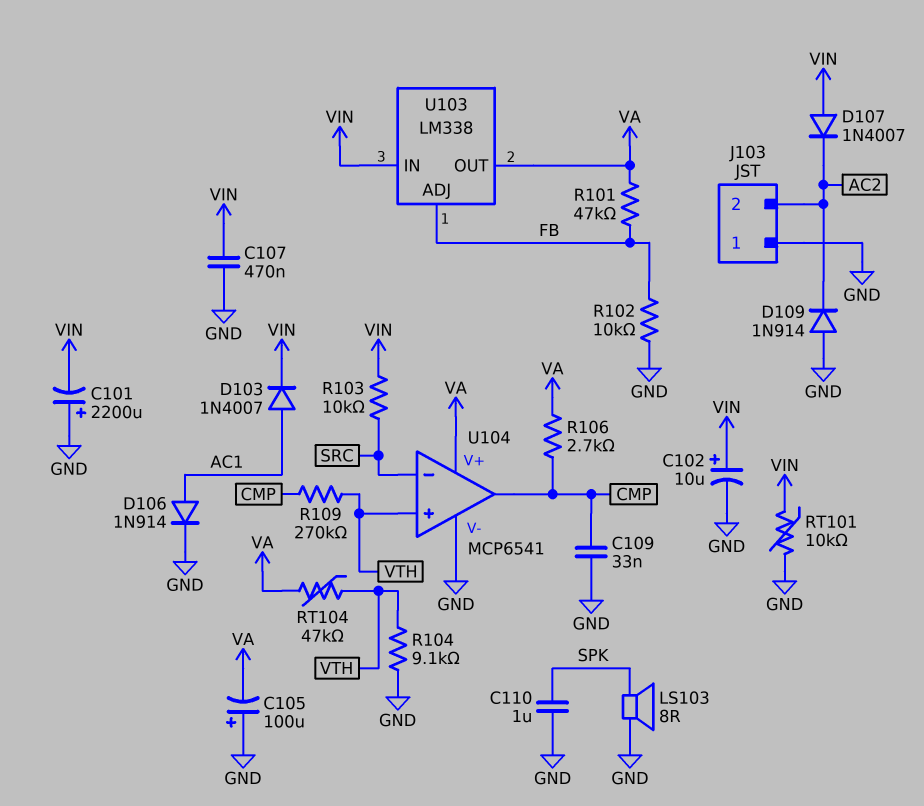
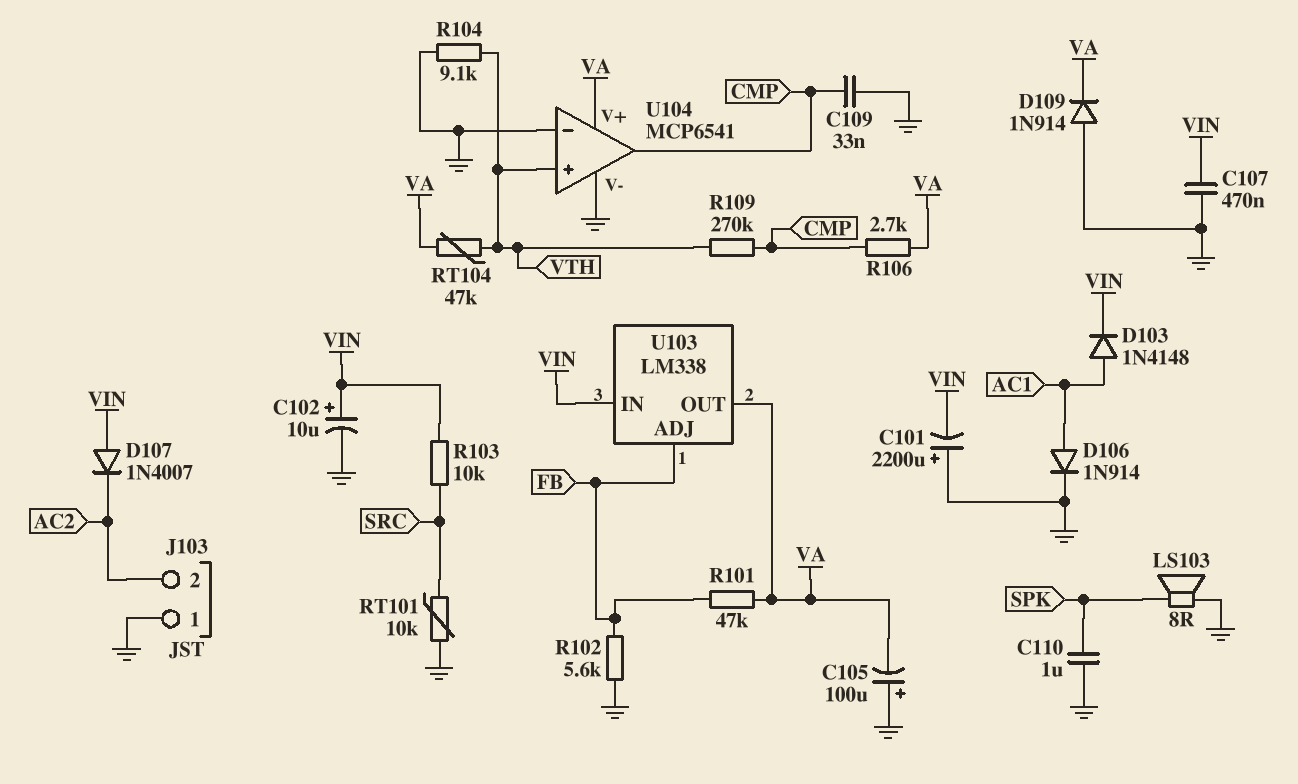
D103: diode 1N4007 (A AC1, K VIN) -> diode 1N4148 (A AC1, K VIN)
D109: diode 1N914 (A GND, K AC2) -> diode 1N914 (A GND, K VA)
R102: 10k (FB, GND) -> 5.6k (FB, GND)
RT101: 10k (GND, VIN) -> 10k (GND, SRC)
U104 pin in-: SRC -> GND

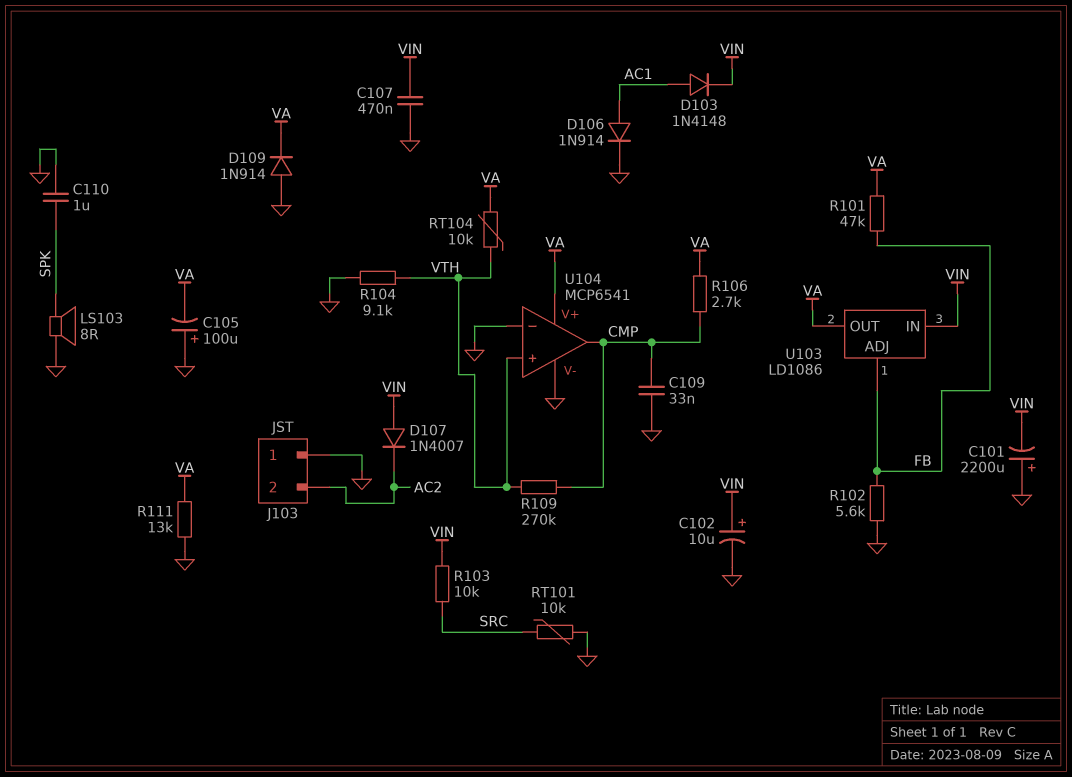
R111: none -> 13k (GND, VA)
RT104: 47k (VA, VTH) -> 10k (VA, VTH)
U103: LM338 -> LD1086

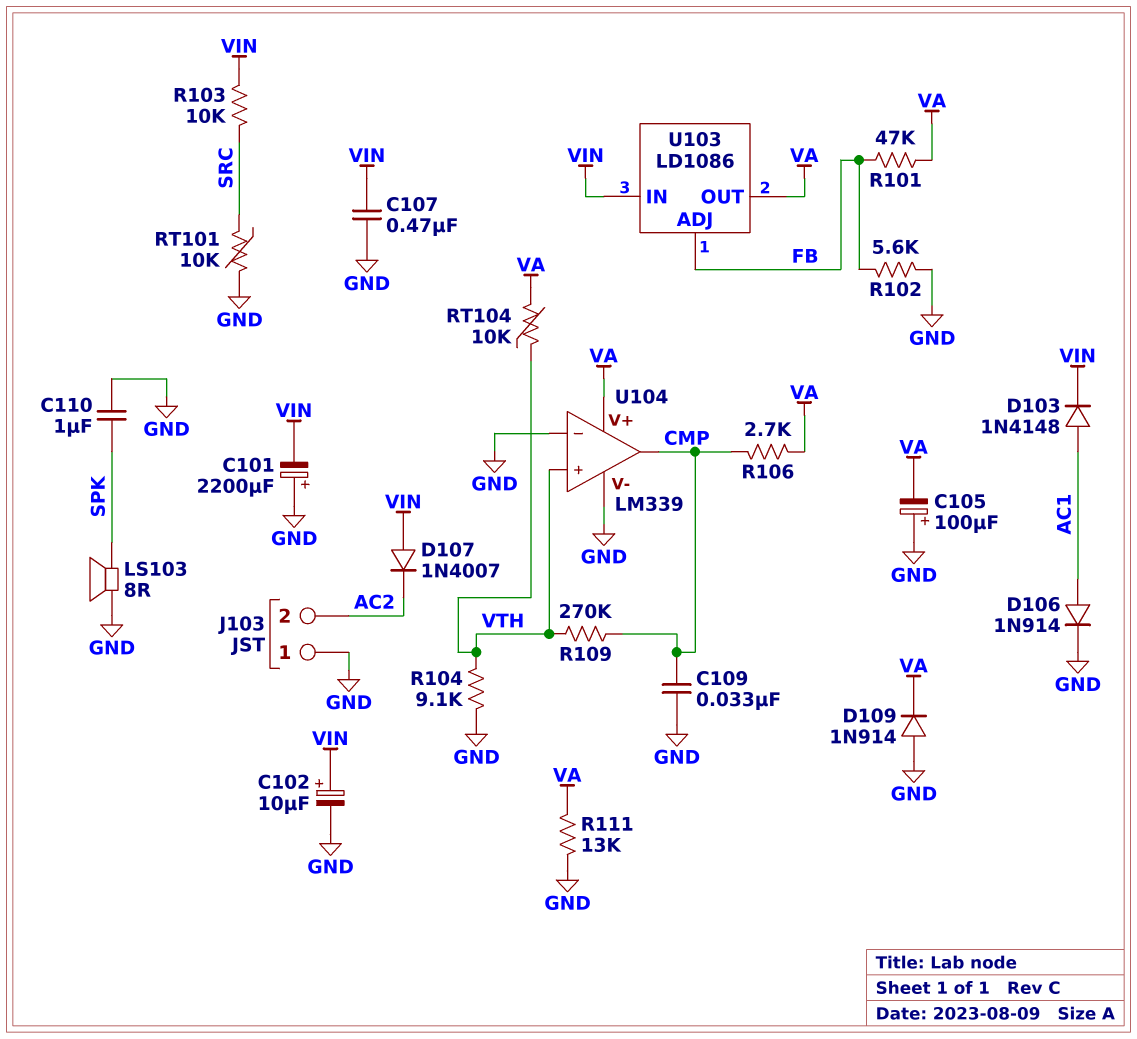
U104: MCP6541 -> LM339

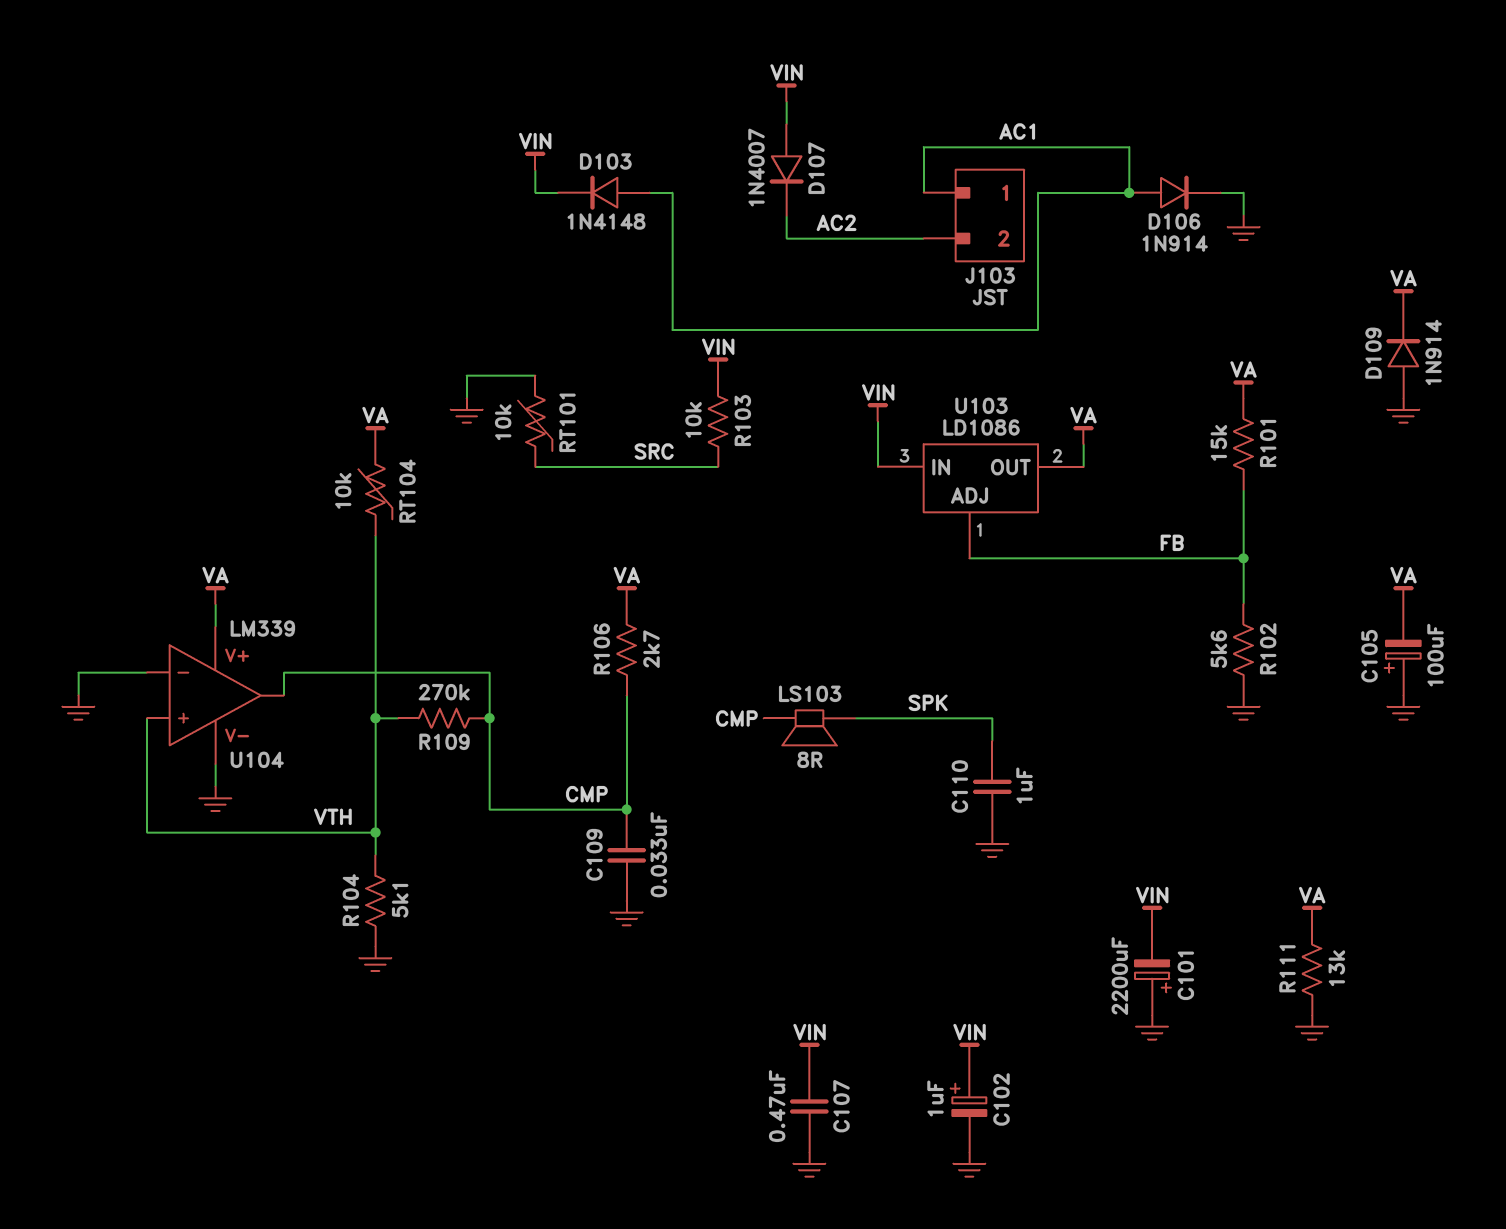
C102: 10uF (plus VIN, minus GND) -> 1uF (plus VIN, minus GND)
J103 pin 1: GND -> AC1
LS103: speaker 8R (GND, SPK) -> speaker 8R (CMP, SPK)
R101: 47k (FB, VA) -> 15k (FB, VA)
R104: 9.1k (GND, VTH) -> 5.1k (GND, VTH)

